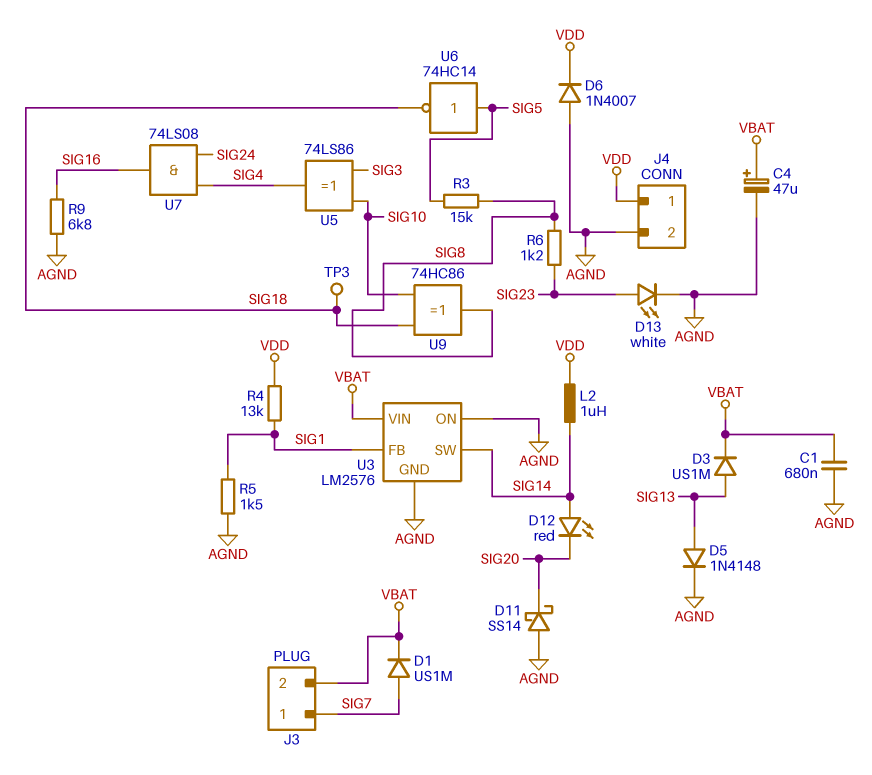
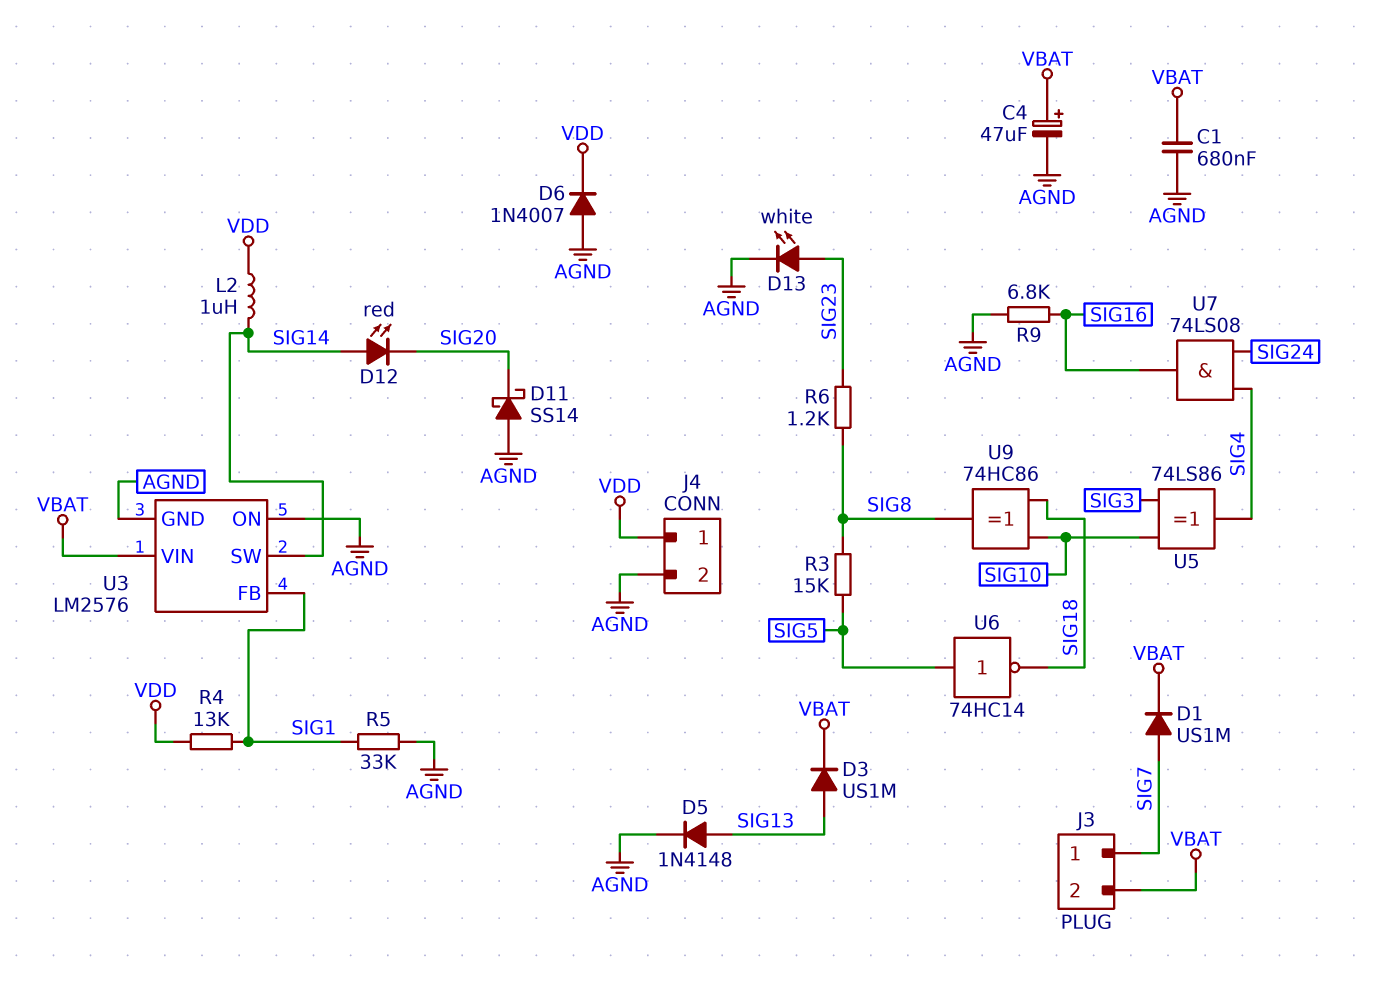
R5: 1.5k (AGND, SIG1) -> 33k (AGND, SIG1)
TP3: test point (SIG18) -> none

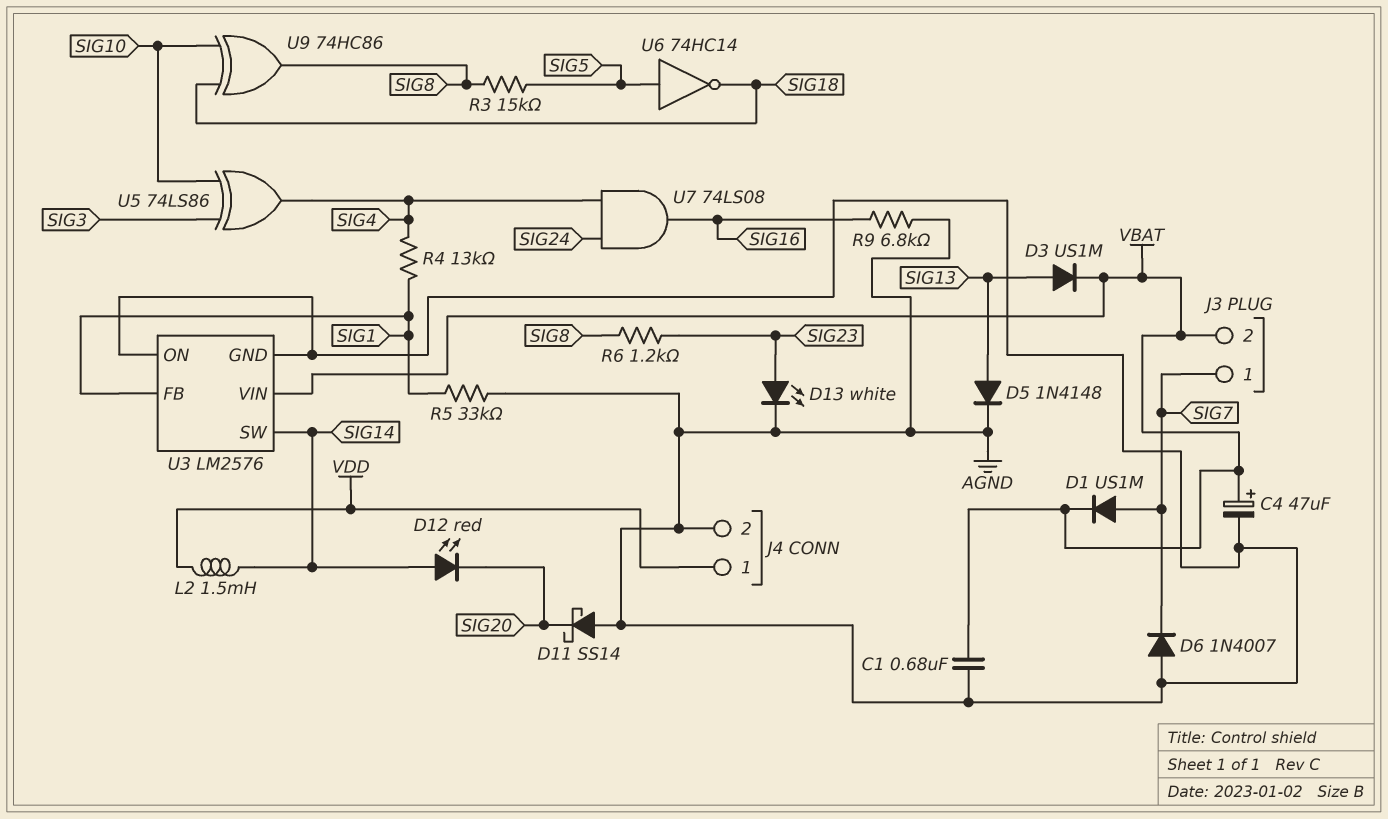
D6: diode 1N4007 (A AGND, K VDD) -> diode 1N4007 (A AGND, K SIG7)
L2: 1uH (SIG14, VDD) -> 1.5mH (SIG14, VDD)
R4: 13k (SIG1, VDD) -> 13k (SIG1, SIG4)

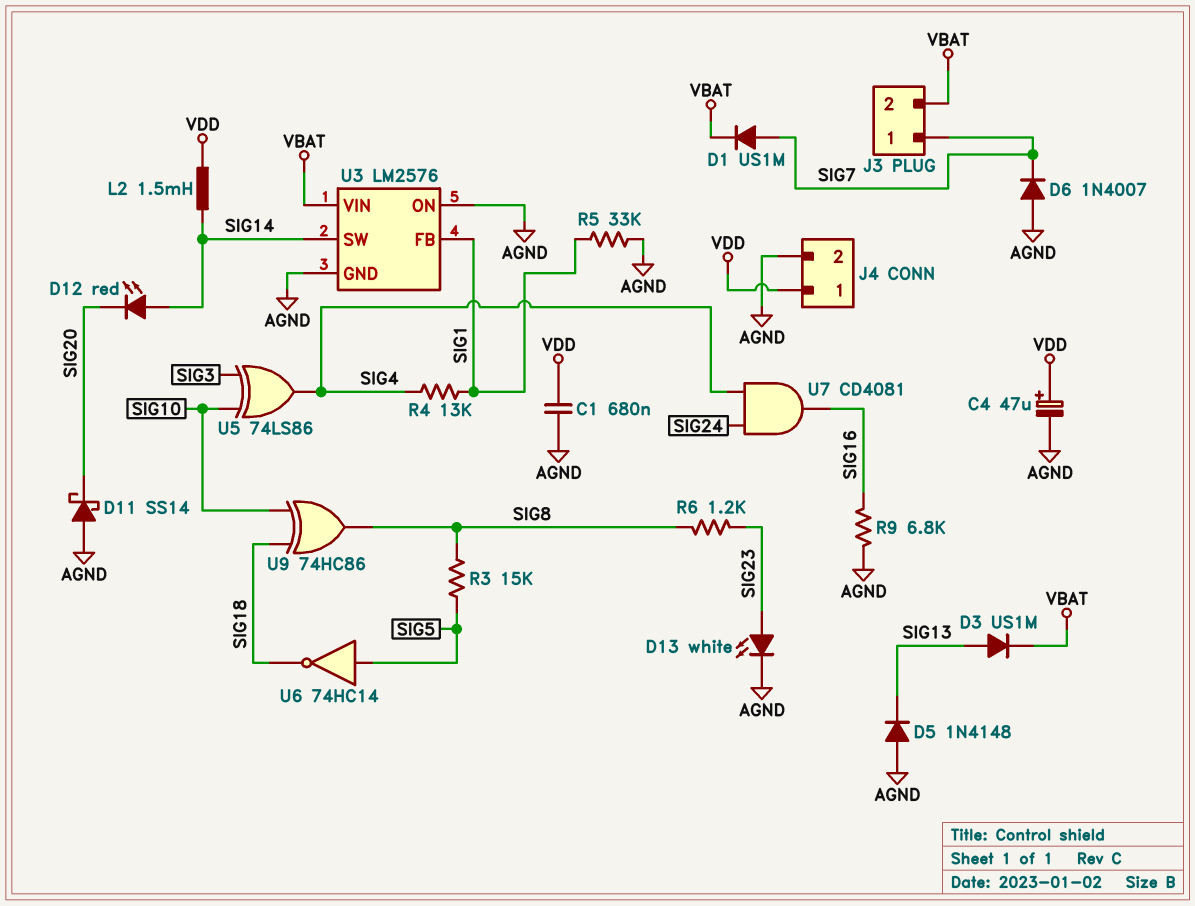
C1: 680nF (AGND, VBAT) -> 680nF (AGND, VDD)
C4: 47uF (plus VBAT, minus AGND) -> 47uF (plus VDD, minus AGND)
D5: diode 1N4148 (A SIG13, K AGND) -> diode 1N4148 (A AGND, K SIG13)
U7: AND 74LS08 (in SIG4, in SIG24, out SIG16) -> AND CD4081 (in SIG4, in SIG24, out SIG16)

